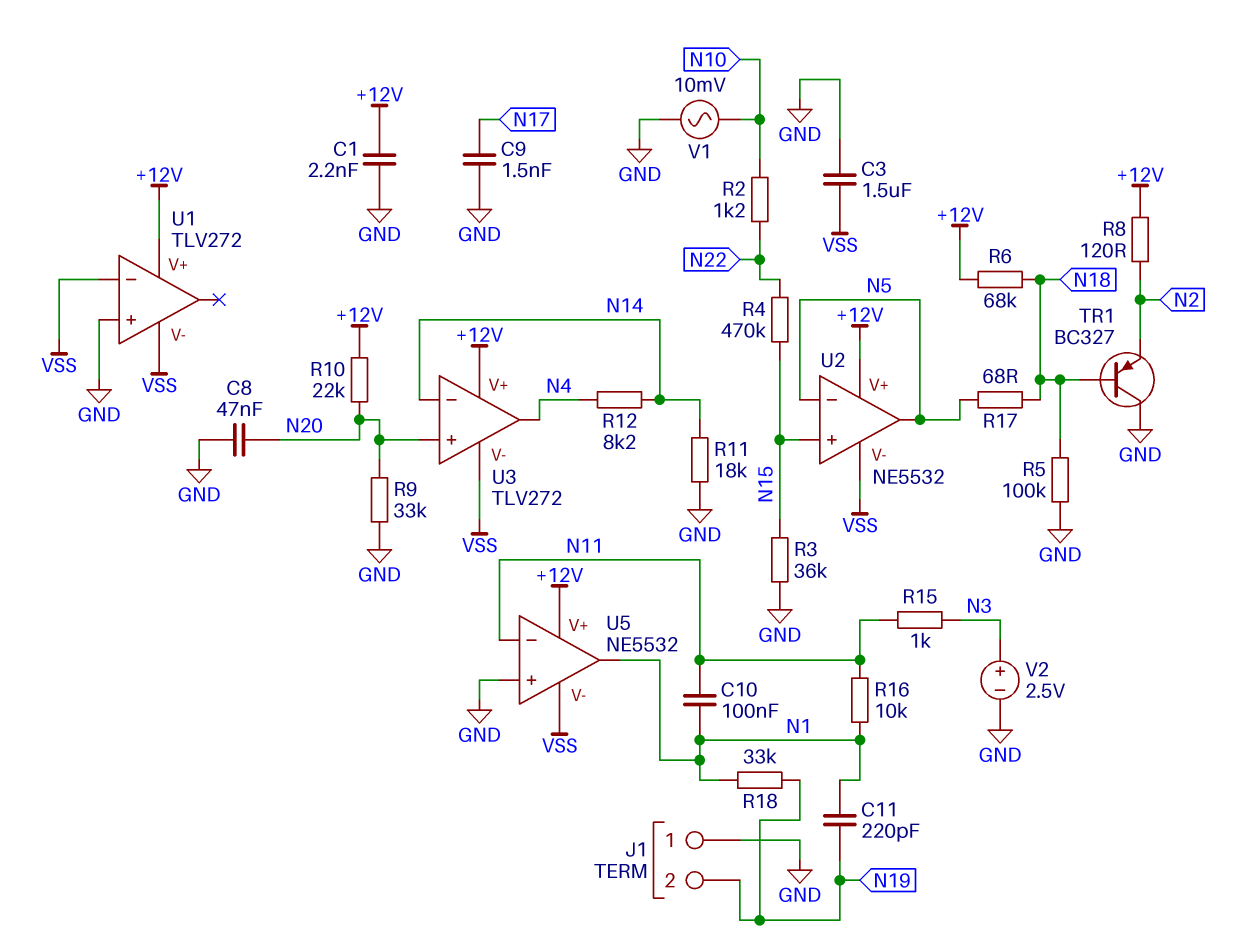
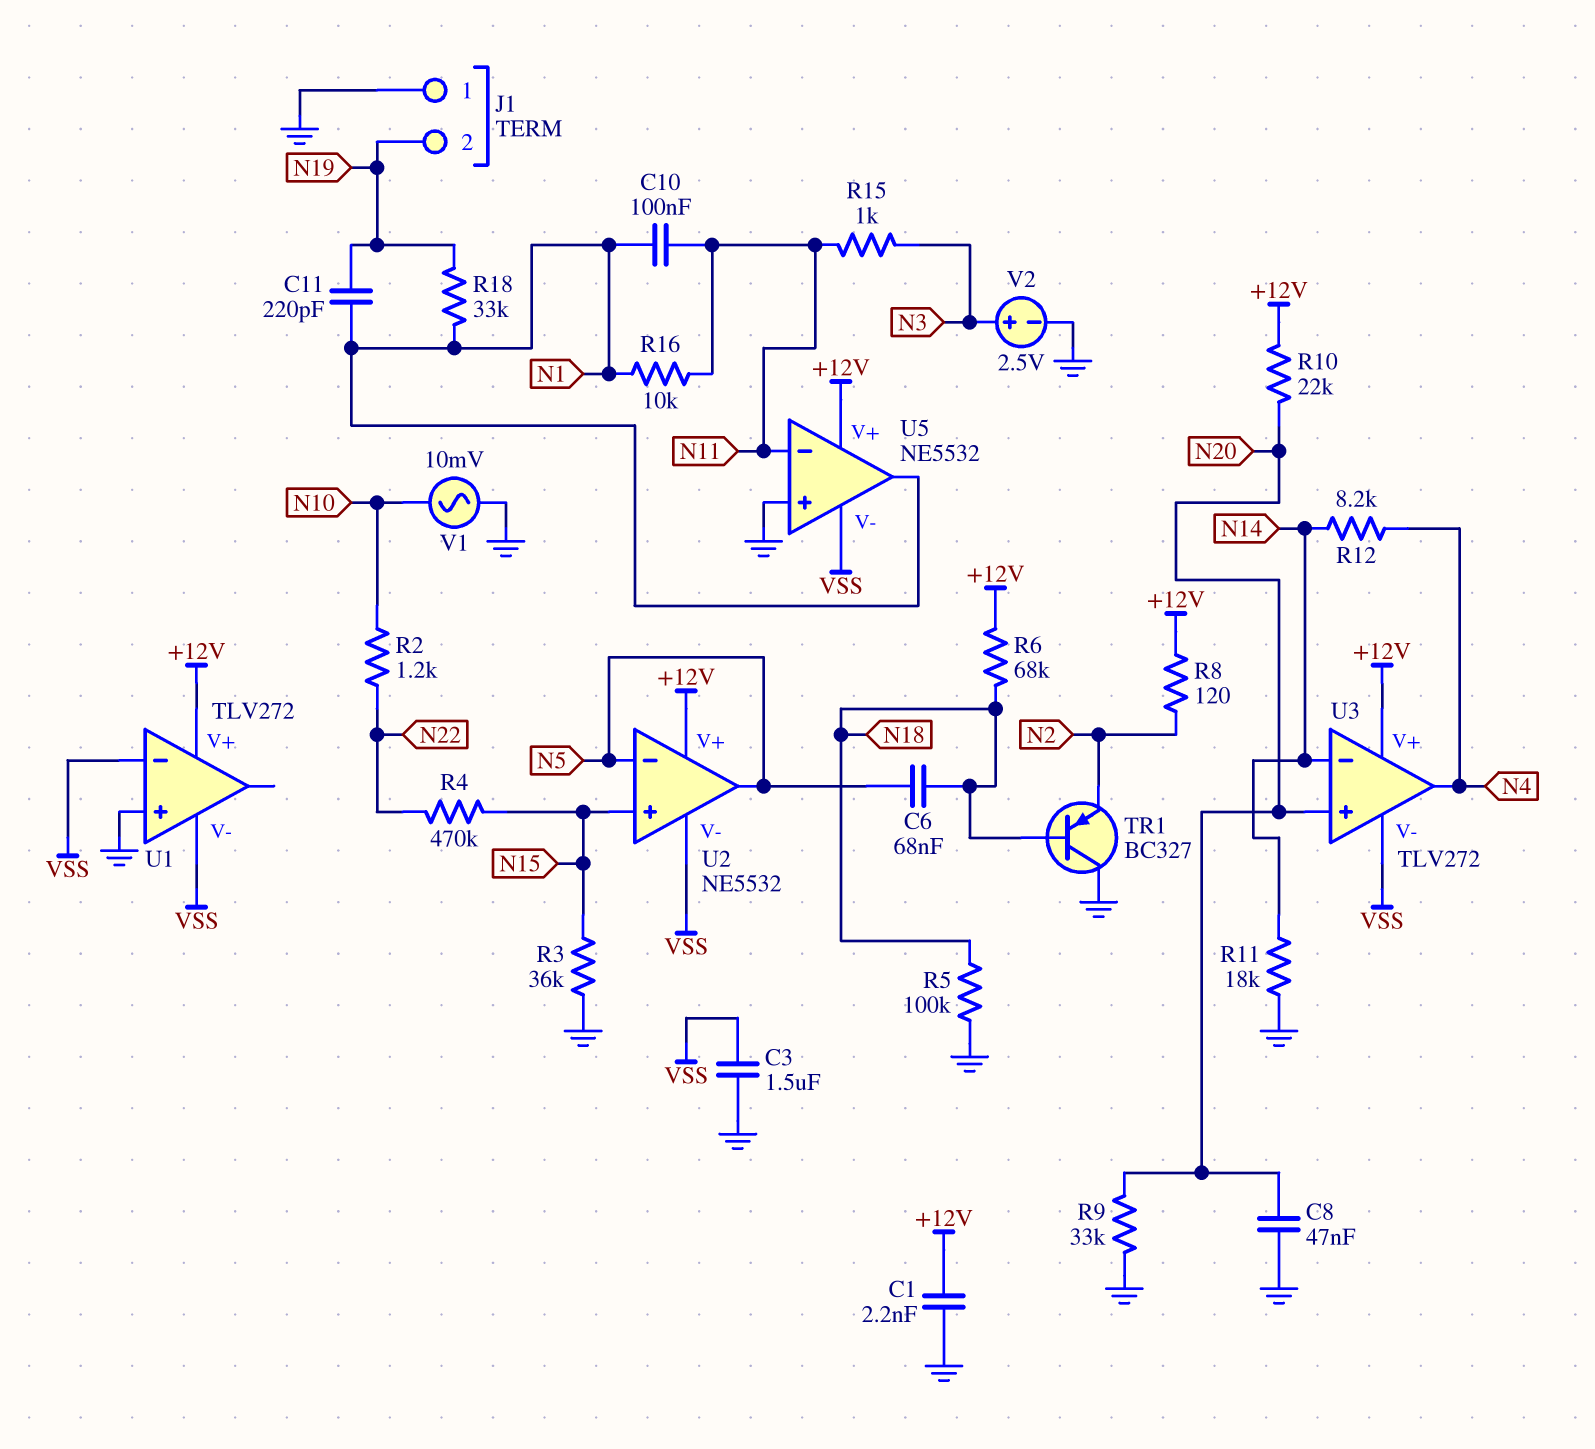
C6: none -> 68nF (N5, N18)
C9: 1.5nF (GND, N17) -> none
R17: 68 (N5, N18) -> none

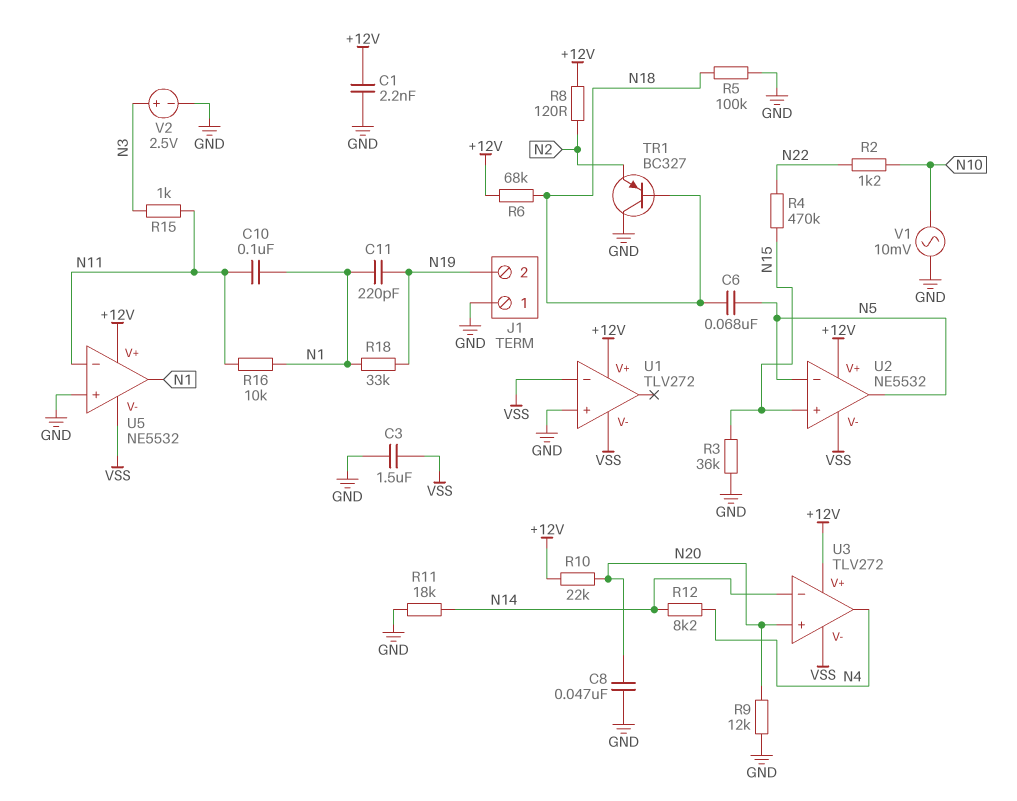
R9: 33k (GND, N20) -> 12k (GND, N20)

